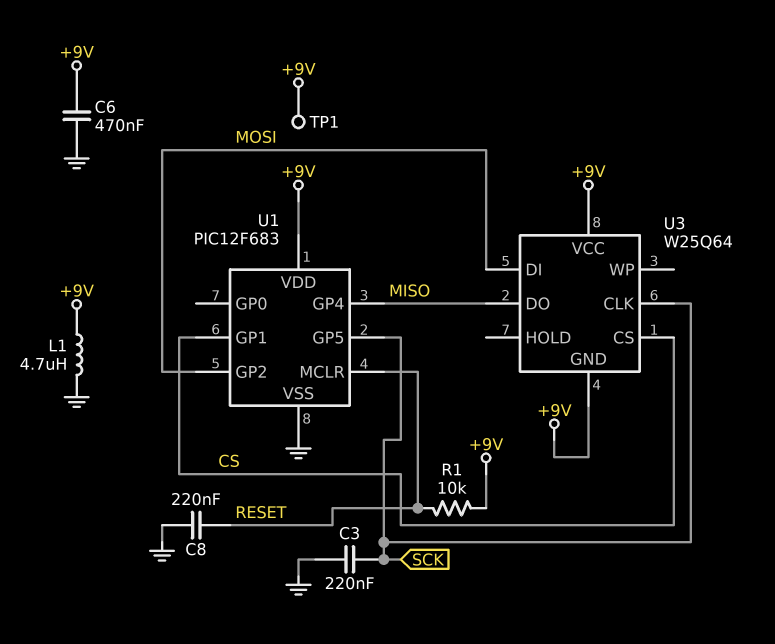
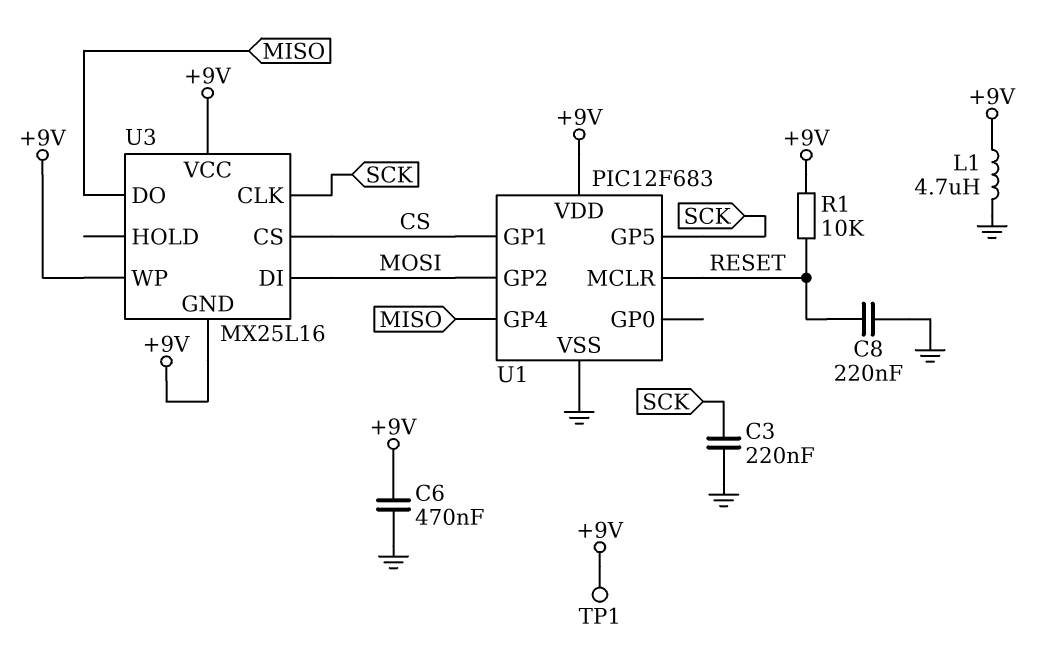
U3: W25Q64 -> MX25L16
U3 pin WP: none -> +9V

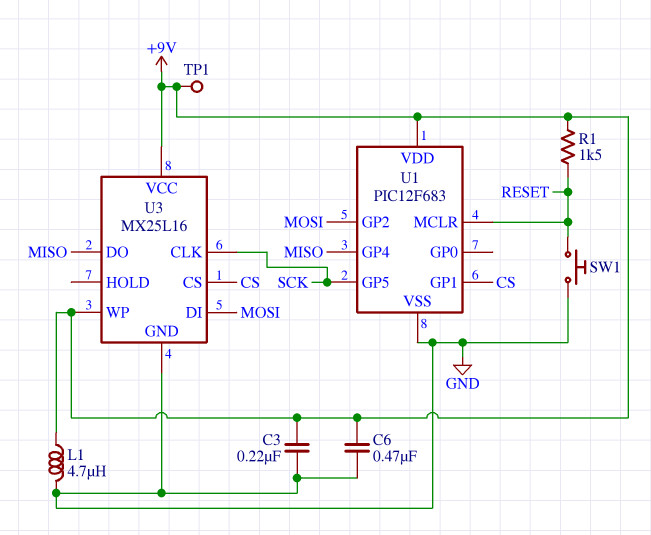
C3: 220nF (GND, SCK) -> 220nF (+9V, GND)
C8: 220nF (GND, RESET) -> none
R1: 10k (+9V, RESET) -> 1.5k (+9V, RESET)
SW1: none -> button (GND, RESET)
U3 pin GND: +9V -> GND

